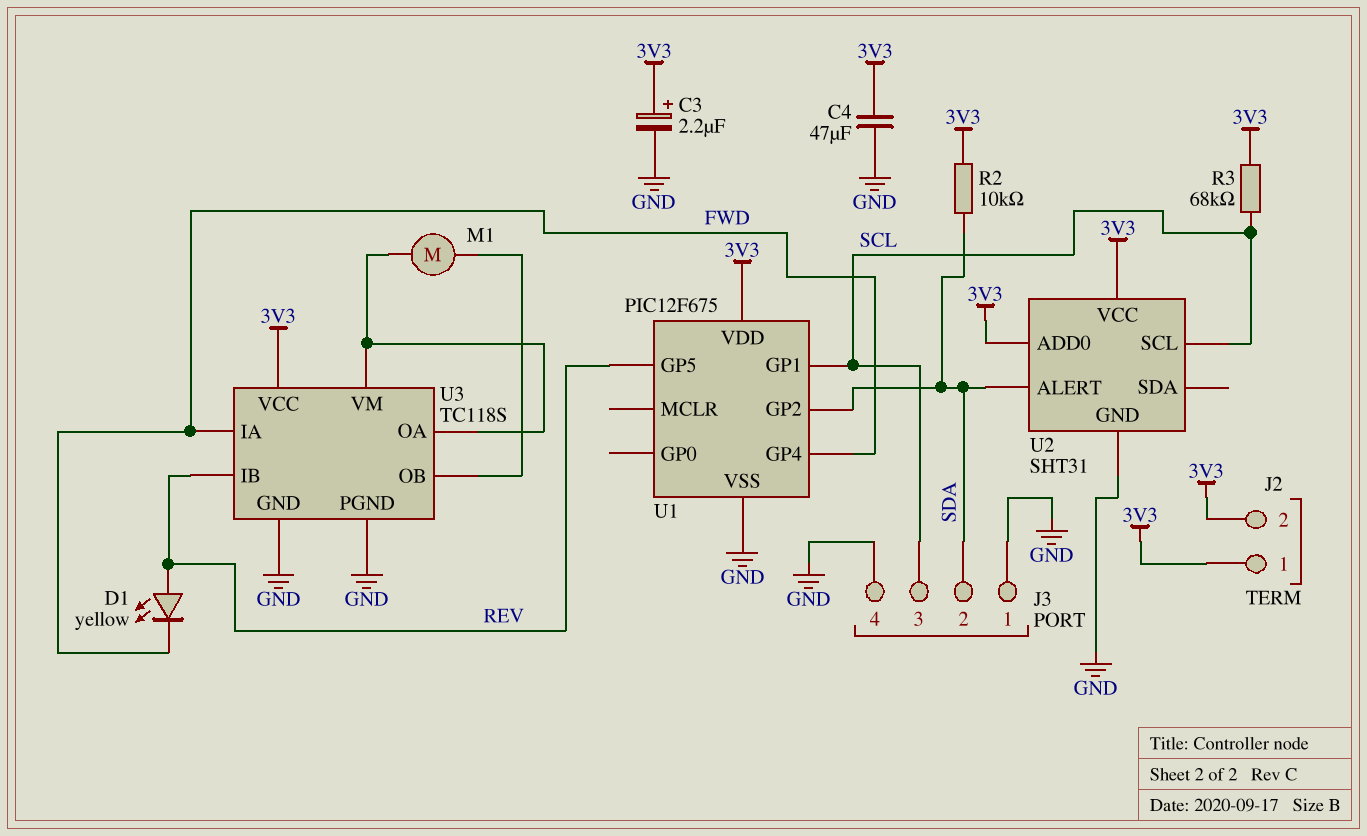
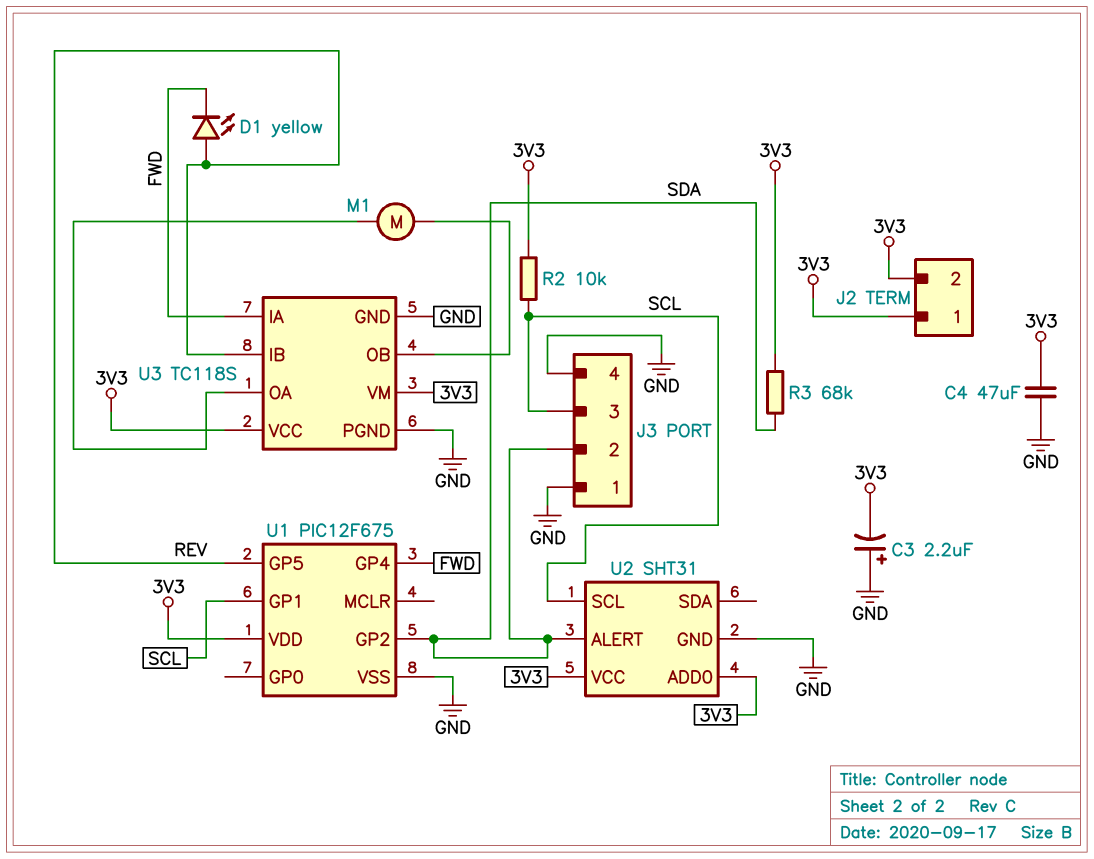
C3: 2.2uF (plus 3V3, minus GND) -> 2.2uF (plus GND, minus 3V3)
R2: 10k (3V3, SDA) -> 10k (3V3, SCL)
R3: 68k (3V3, SCL) -> 68k (3V3, SDA)
U3 pin VM: U3/OA -> 3V3

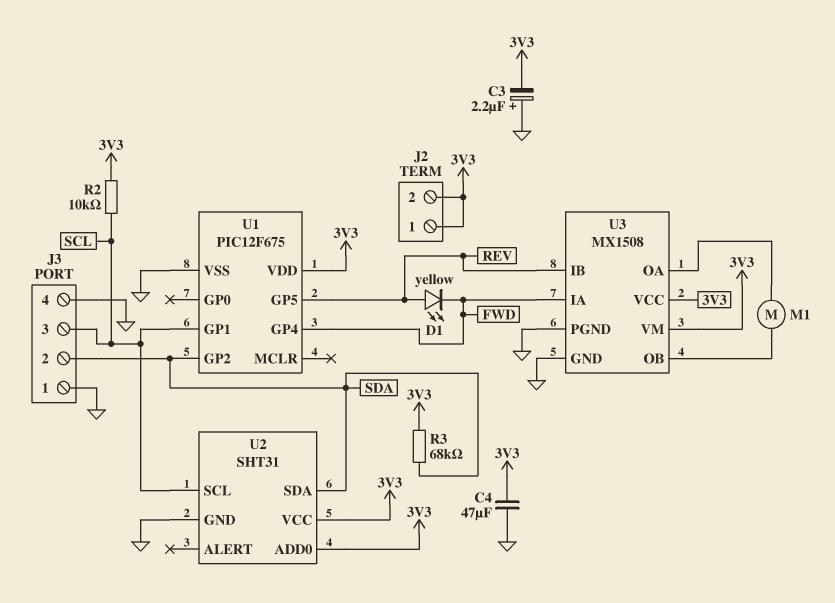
U2 pin ALERT: SDA -> none
U2 pin SDA: none -> SDA
U3: TC118S -> MX1508

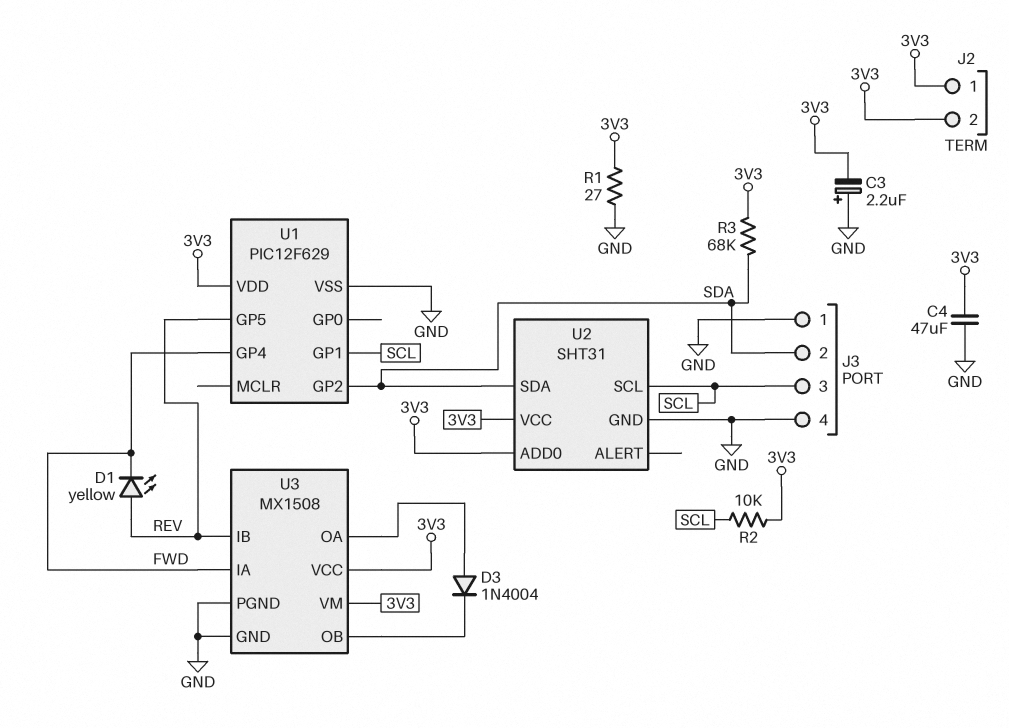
D3: none -> diode 1N4004 (A U3/OA, K U3/OB)
M1: motor (U3/OA, U3/OB) -> none
R1: none -> 27 (3V3, GND)
U1: PIC12F675 -> PIC12F629

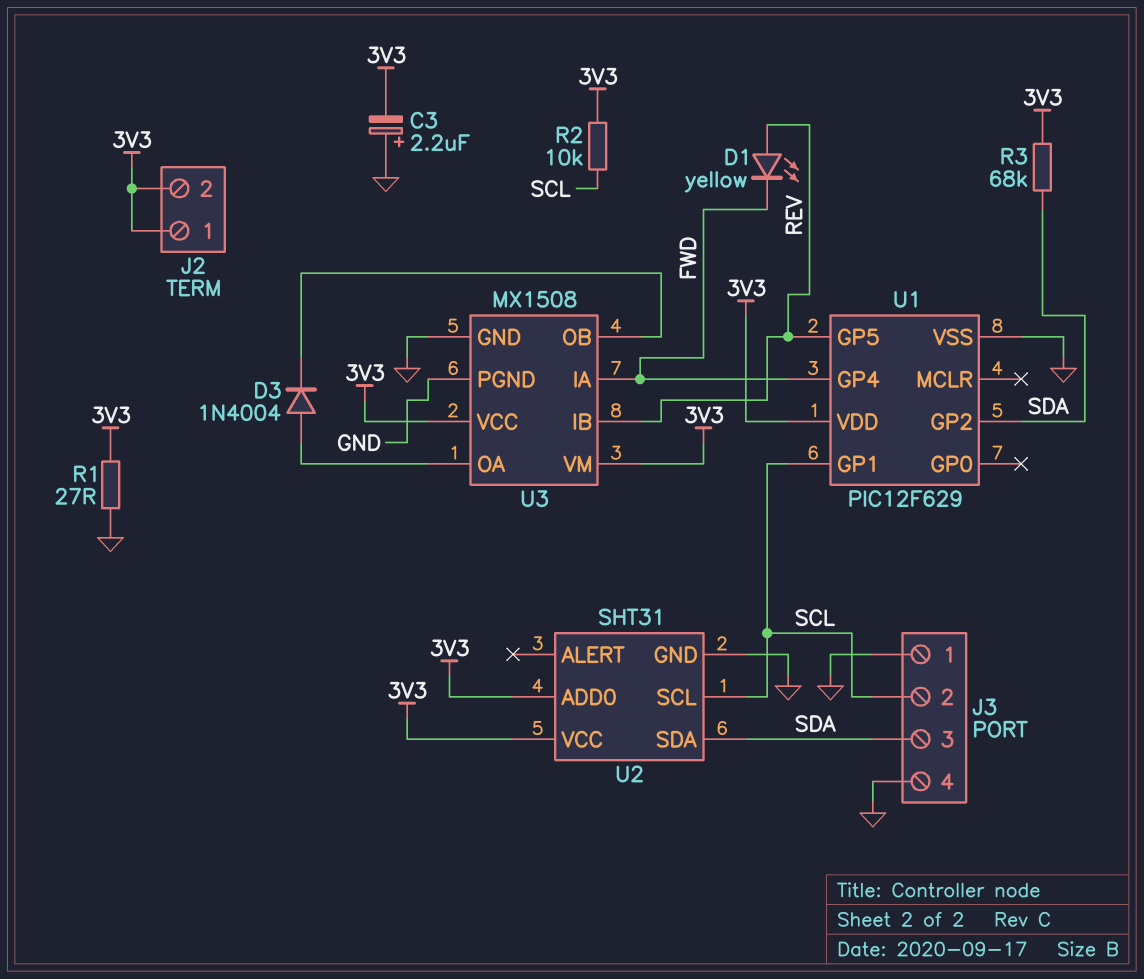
C4: 47uF (3V3, GND) -> none
J3 pin 2: SDA -> SCL
J3 pin 3: SCL -> SDA

